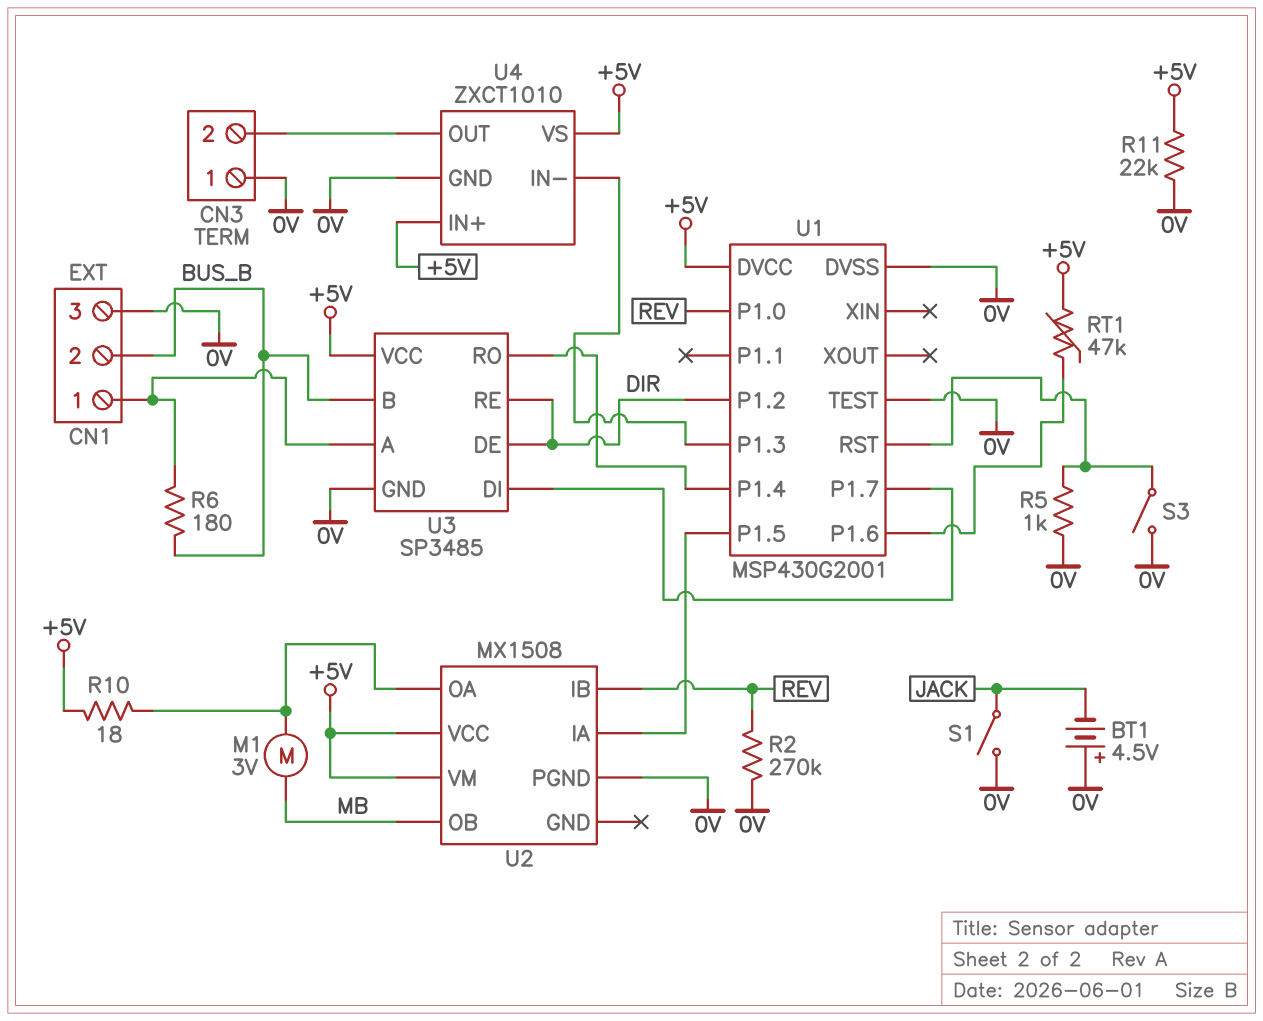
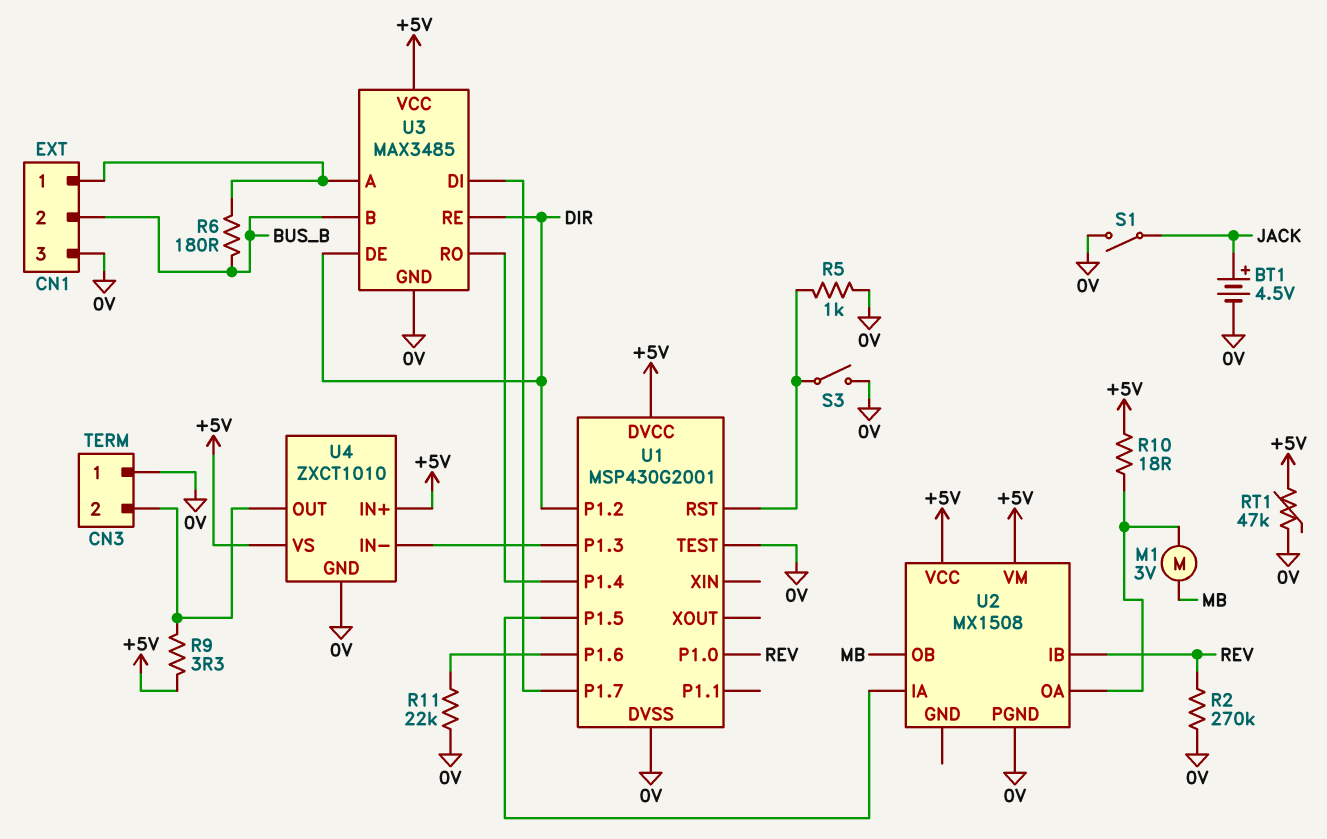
BT1: 4.5V (plus 0V, minus JACK) -> 4.5V (plus JACK, minus 0V)
R9: none -> 3.3 (+5V, CN3/2)
R11: 22k (+5V, 0V) -> 22k (0V, U1/P1.6)
RT1: 47k (+5V, U1/P1.6) -> 47k (+5V, 0V)
U3: SP3485 -> MAX3485

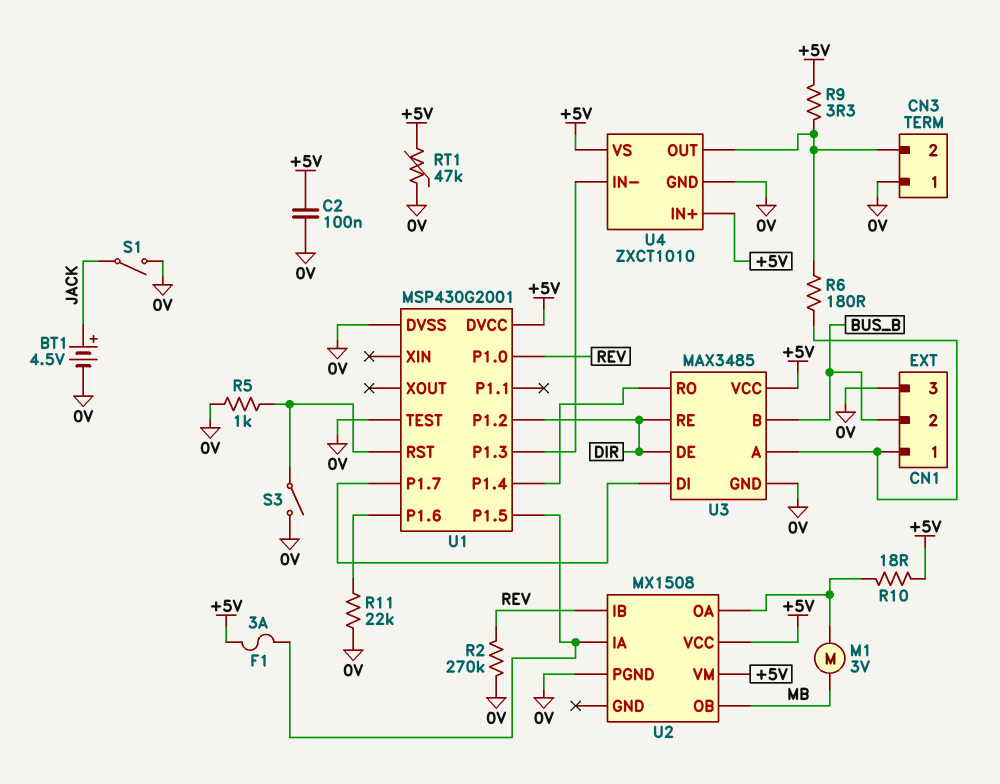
C2: none -> 100nF (+5V, 0V)
F1: none -> 3A (+5V, U1/P1.5)
R6: 180 (BUS_B, CN1/1) -> 180 (CN1/1, CN3/2)

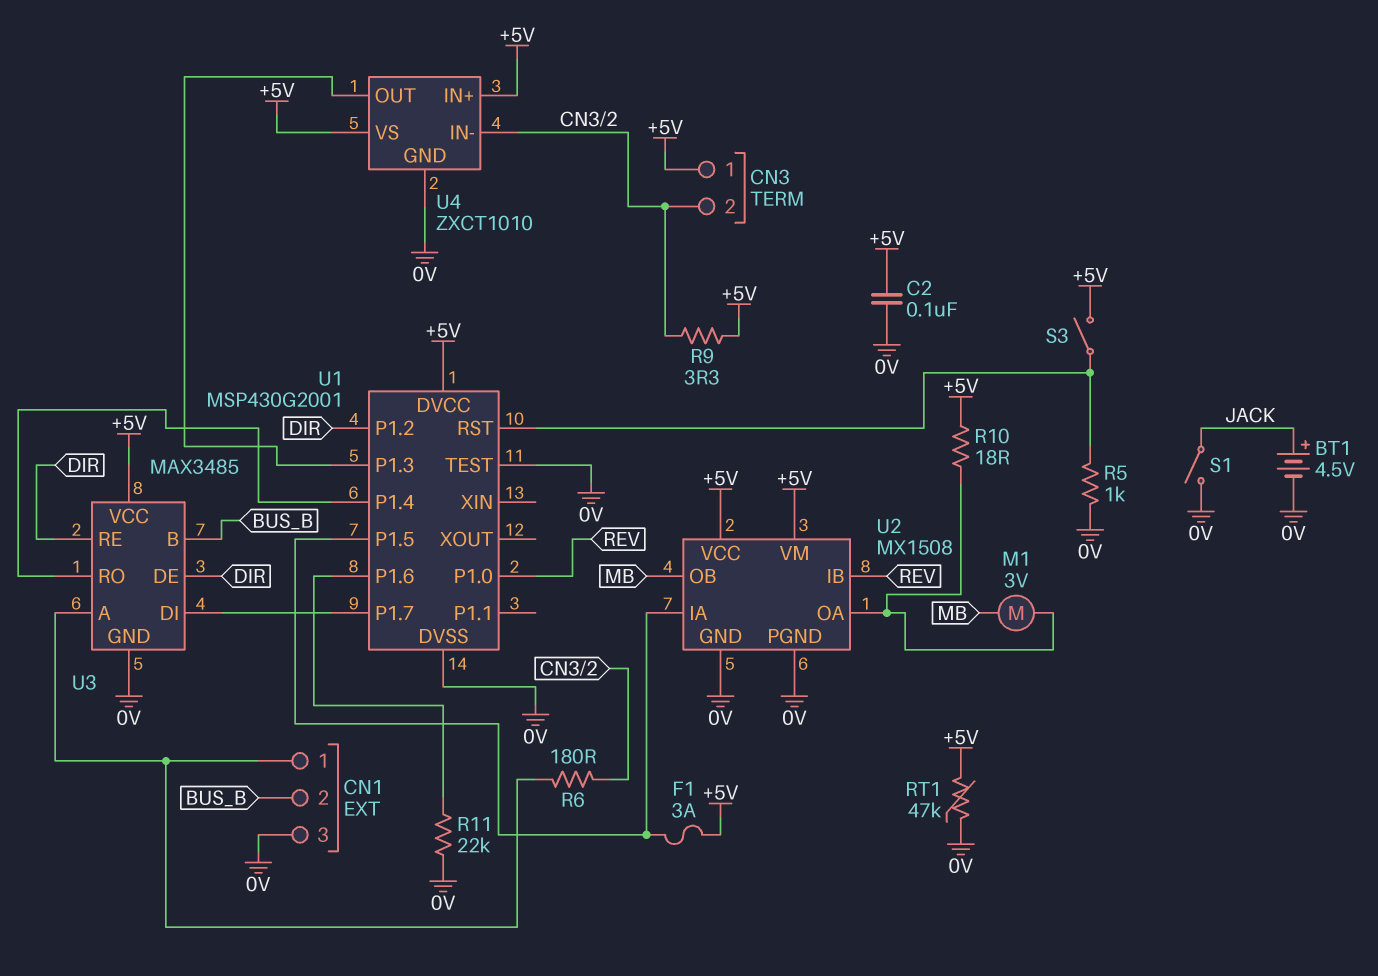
CN3 pin 1: 0V -> +5V
R2: 270k (0V, REV) -> none
S3: switch (0V, U1/RST) -> switch (+5V, U1/RST)
U2 pin GND: none -> 0V
U4 pin IN-: U1/P1.3 -> CN3/2
U4 pin OUT: CN3/2 -> U1/P1.3

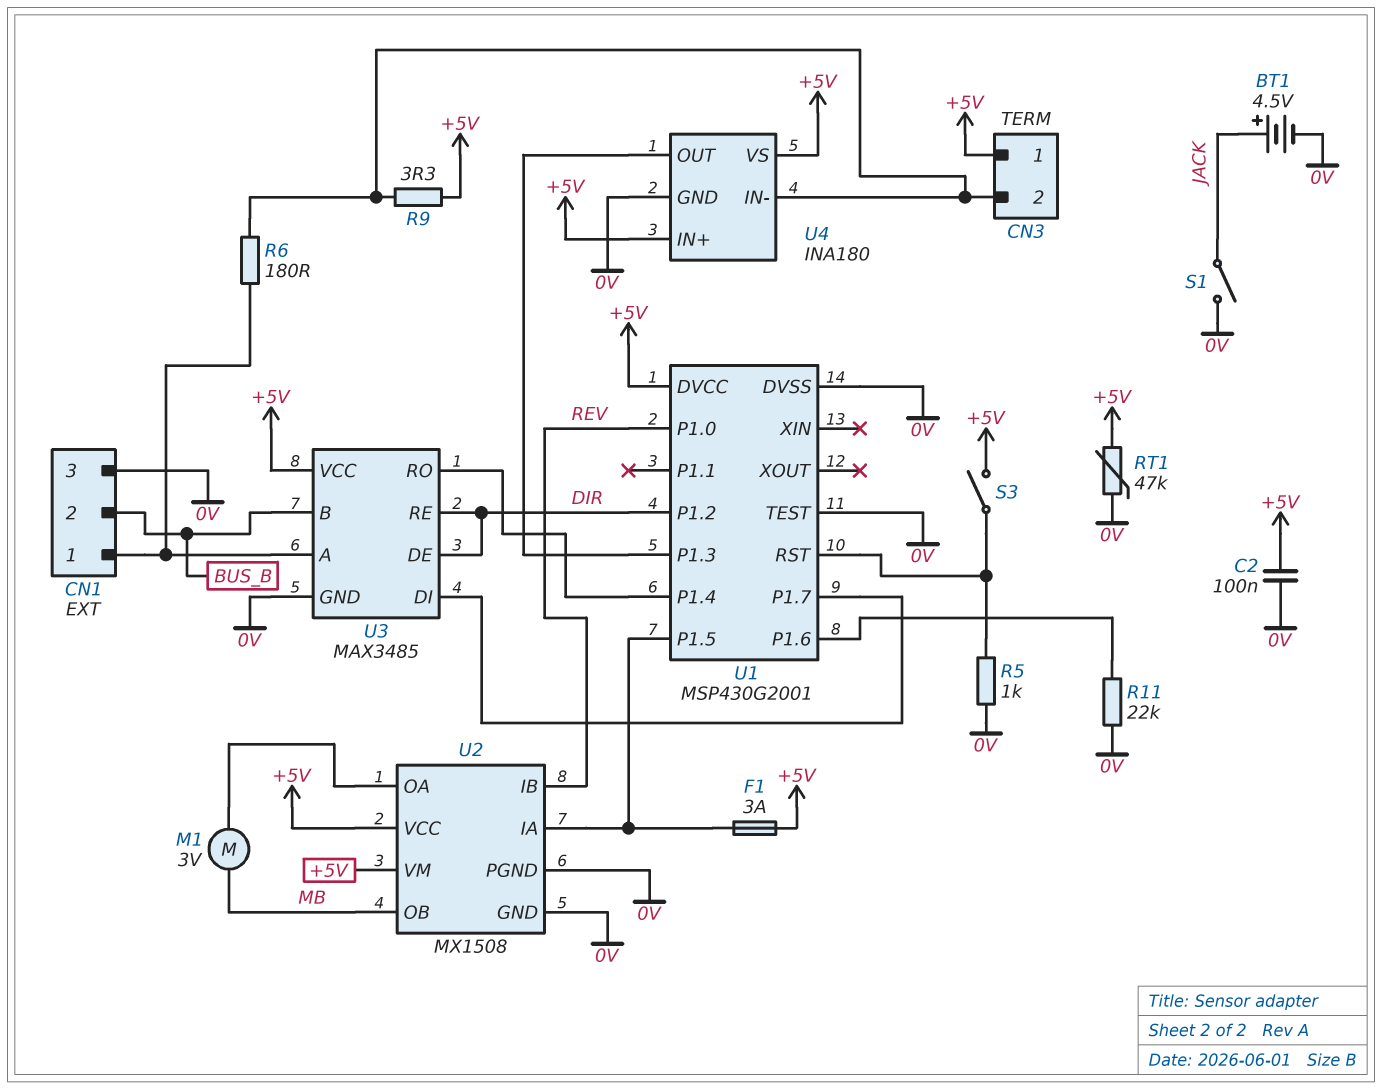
R10: 18 (+5V, U2/OA) -> none
U4: ZXCT1010 -> INA180

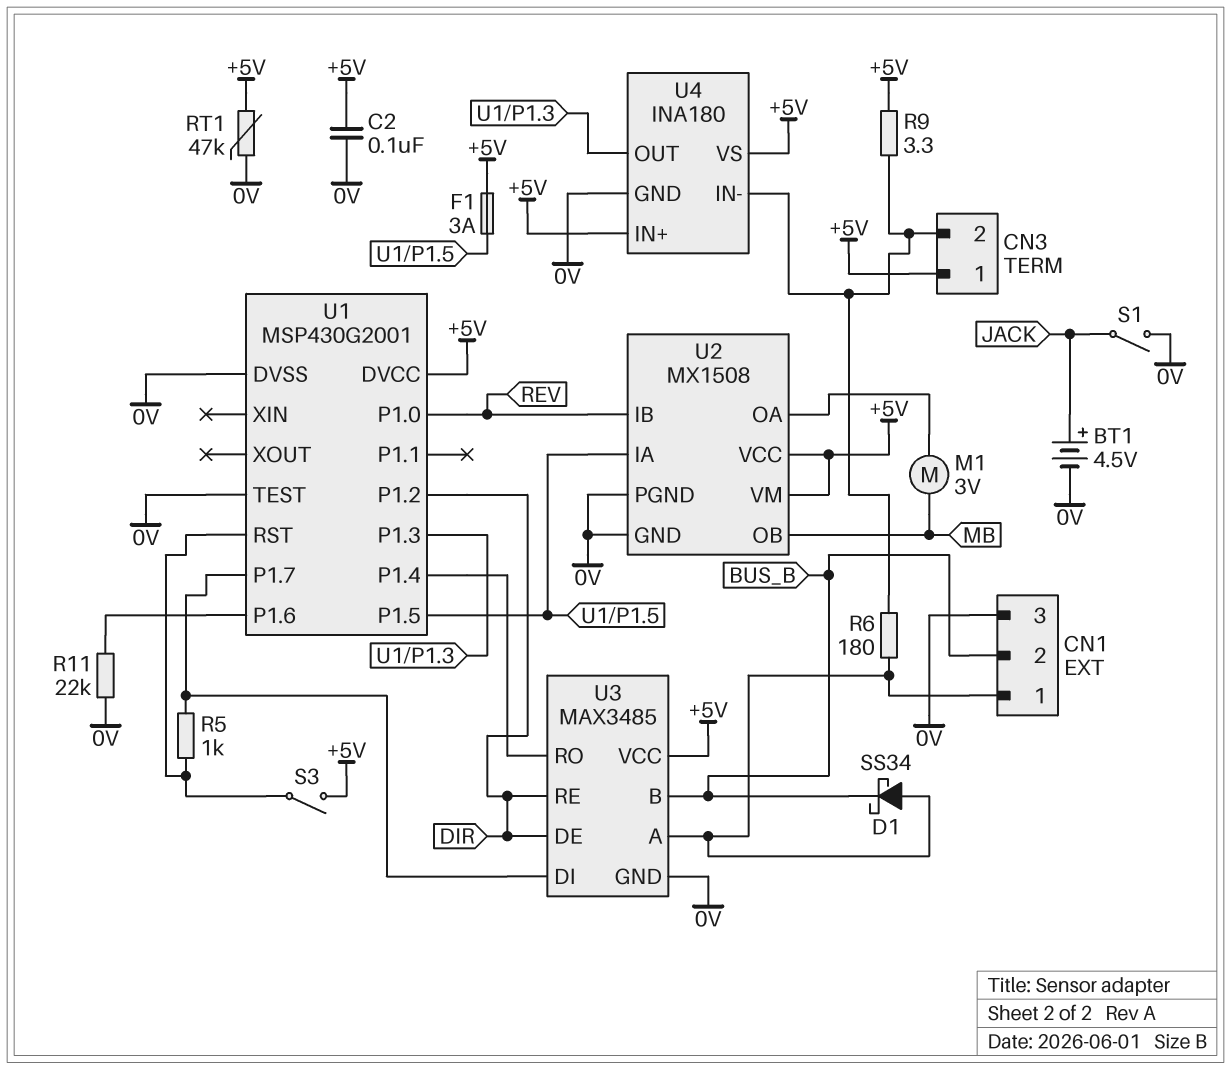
D1: none -> schottky SS34 (A CN1/1, K BUS_B)
R5: 1k (0V, U1/RST) -> 1k (U1/P1.7, U1/RST)

